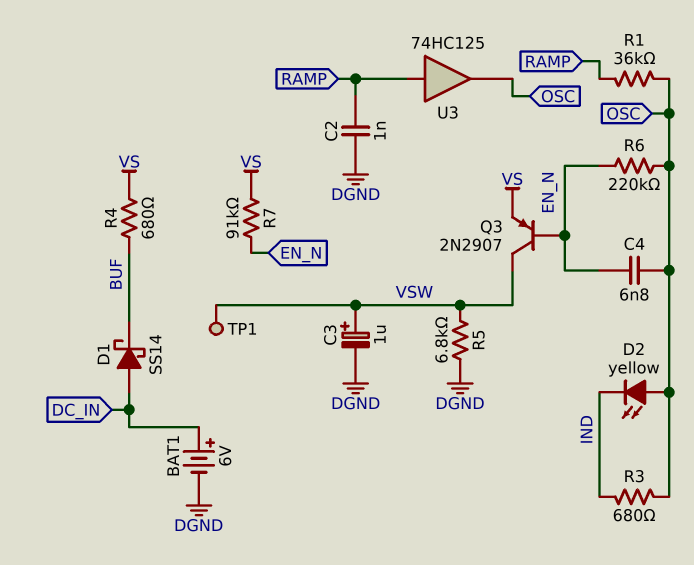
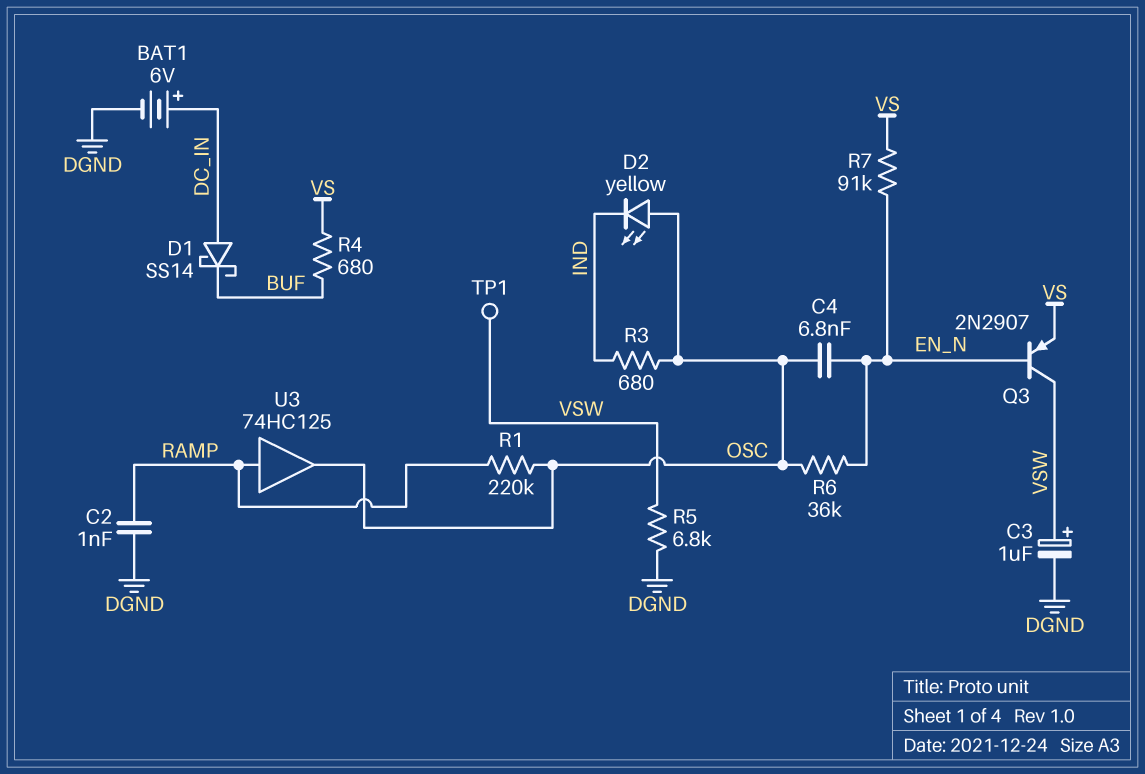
R1: 36k (OSC, RAMP) -> 220k (OSC, RAMP)
R6: 220k (EN_N, OSC) -> 36k (EN_N, OSC)

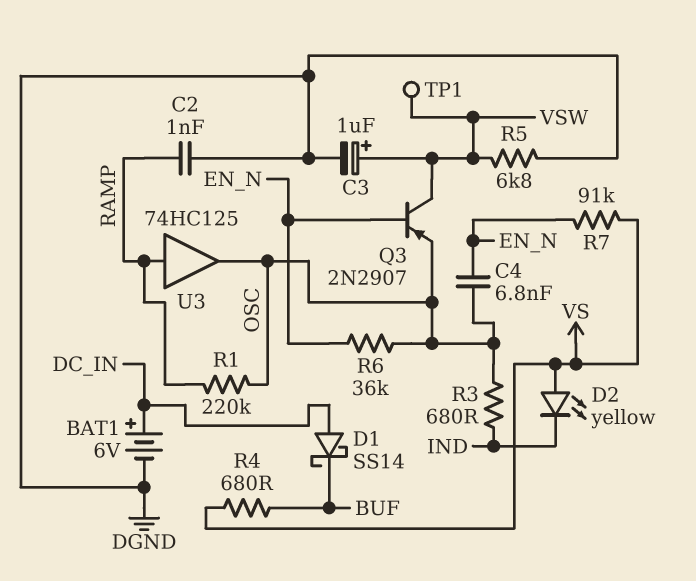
D2: LED yellow (A OSC, K IND) -> LED yellow (A VS, K IND)
Q3: PNP 2N2907 (B EN_N, C VSW, E VS) -> PNP 2N2907 (B EN_N, C VSW, E OSC)

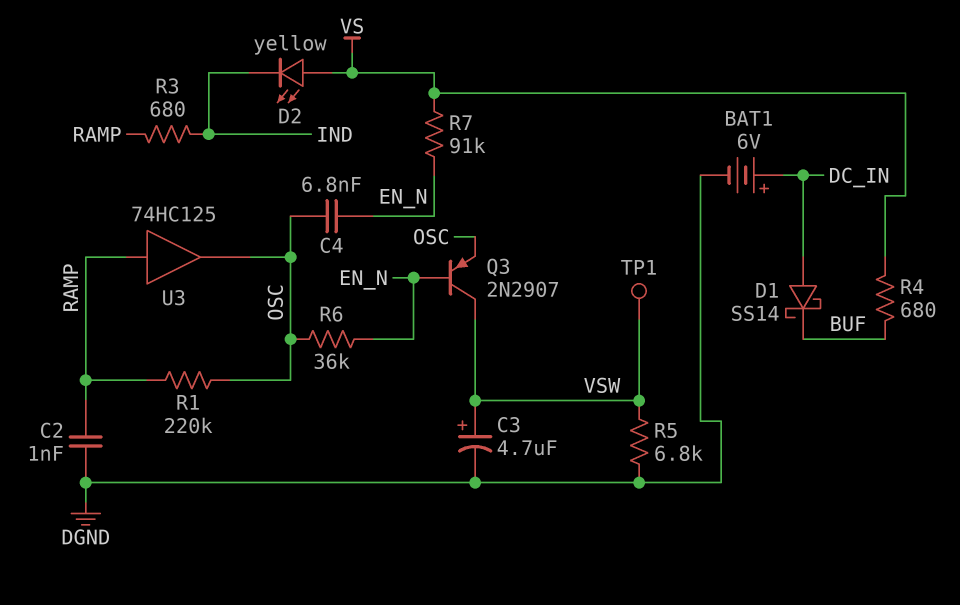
C3: 1uF (plus VSW, minus DGND) -> 4.7uF (plus VSW, minus DGND)
R3: 680 (IND, OSC) -> 680 (IND, RAMP)

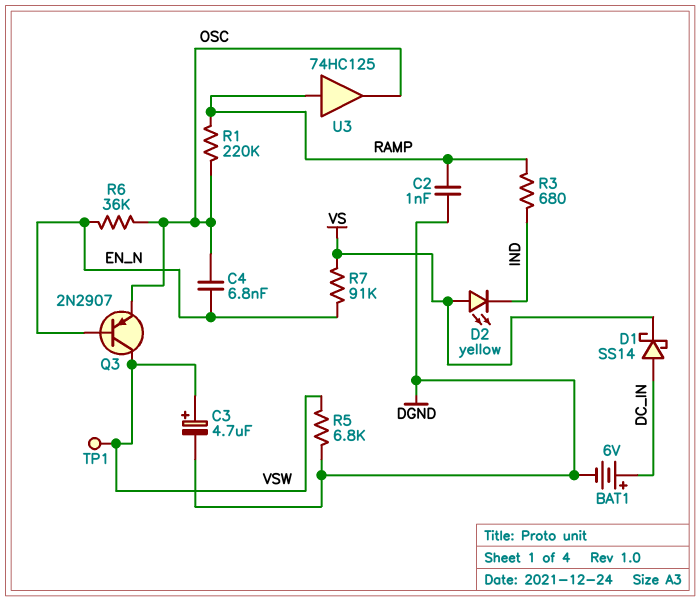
D1: schottky SS14 (A DC_IN, K BUF) -> schottky SS14 (A DC_IN, K VS)
R4: 680 (BUF, VS) -> none

